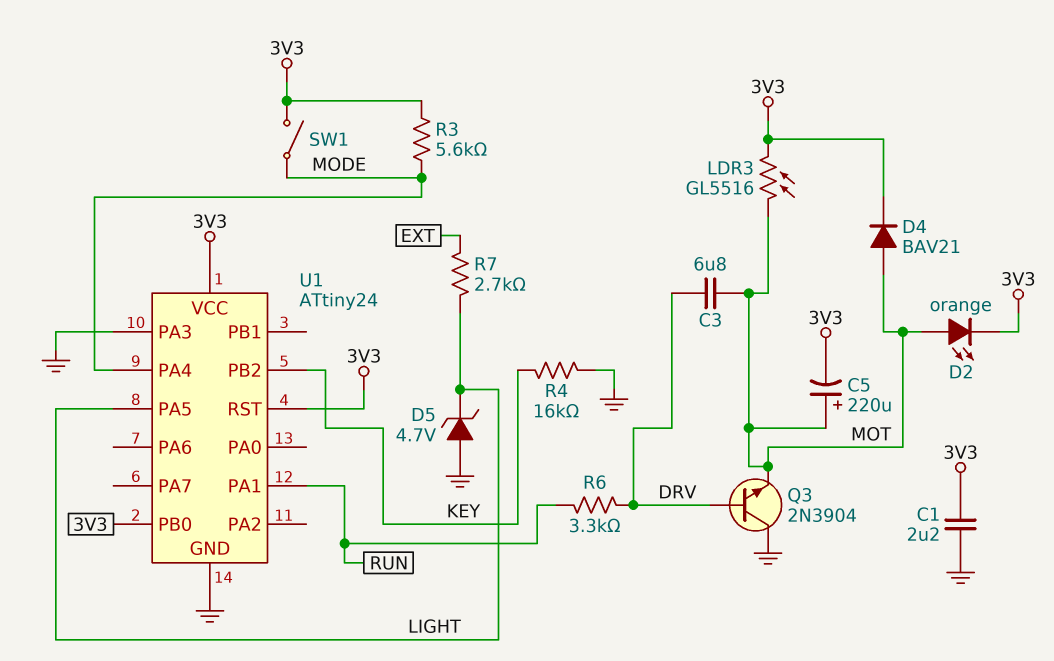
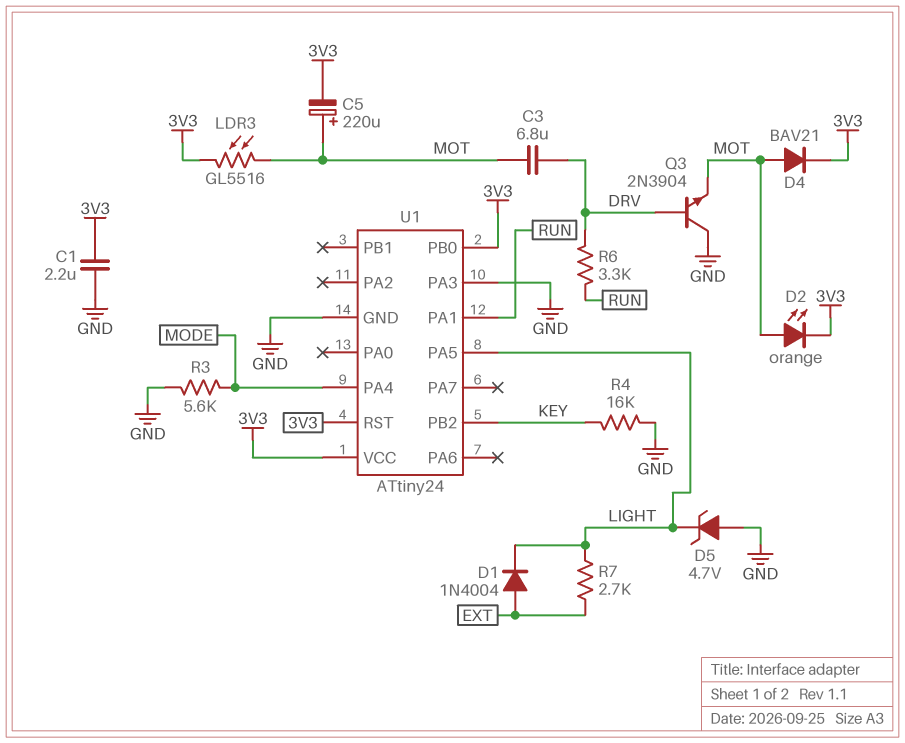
D1: none -> diode 1N4004 (A EXT, K LIGHT)
R3: 5.6k (3V3, MODE) -> 5.6k (GND, MODE)
SW1: switch (3V3, MODE) -> none

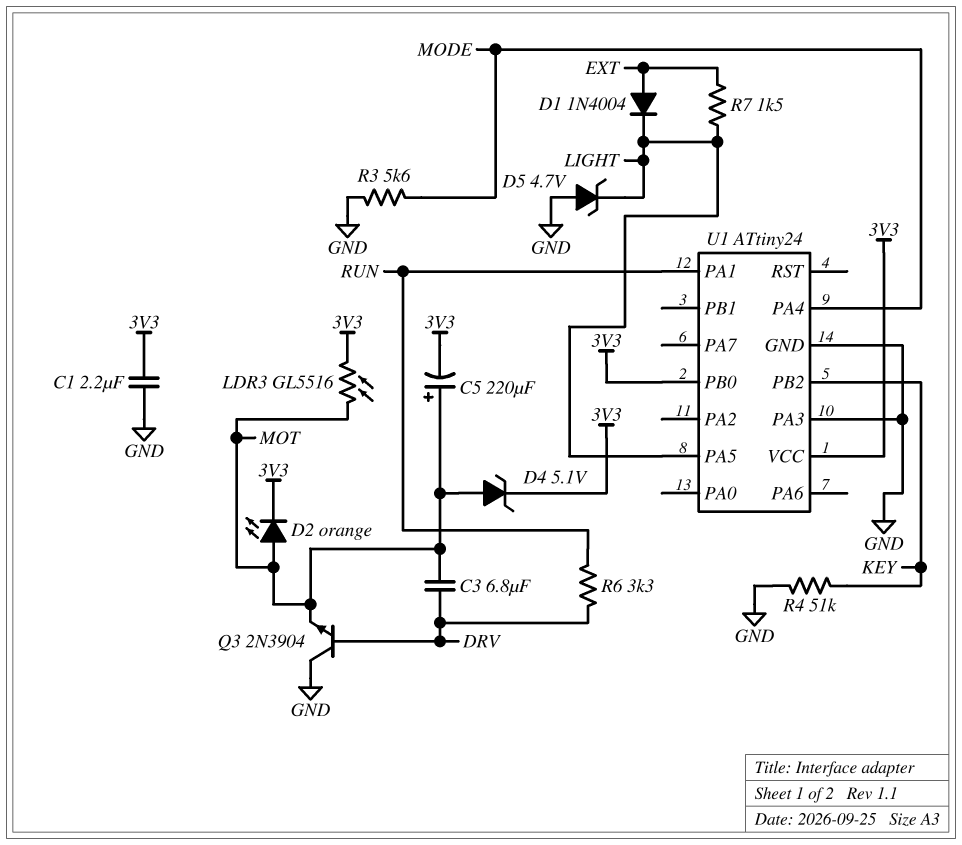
D4: diode BAV21 (A MOT, K 3V3) -> zener 5.1V (A MOT, K 3V3)
R4: 16k (GND, KEY) -> 51k (GND, KEY)
R7: 2.7k (EXT, LIGHT) -> 1.5k (EXT, LIGHT)
U1 pin RST: 3V3 -> none

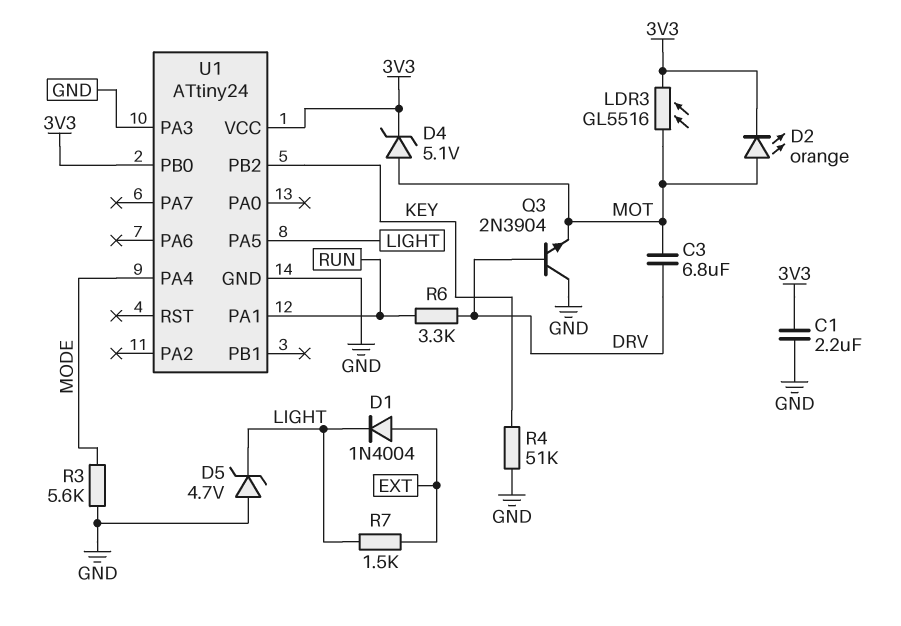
C5: 220uF (plus MOT, minus 3V3) -> none

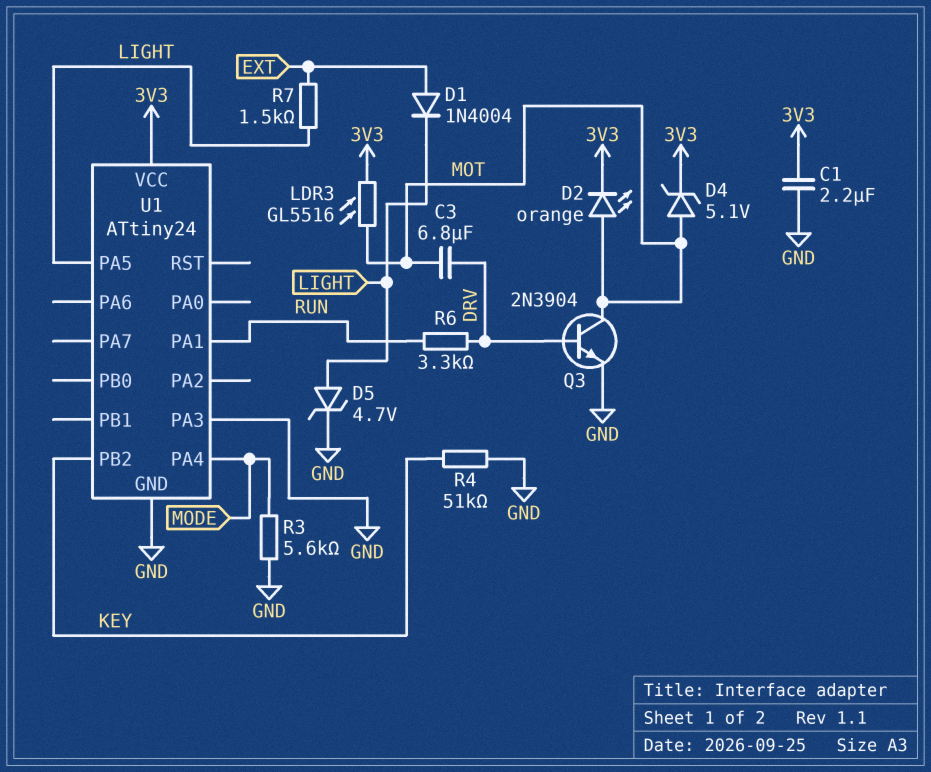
D5: zener 4.7V (A GND, K LIGHT) -> zener 4.7V (A LIGHT, K GND)
Q3: NPN 2N3904 (B DRV, C GND, E MOT) -> NPN 2N3904 (B DRV, C MOT, E GND)
U1 pin PB0: 3V3 -> none

